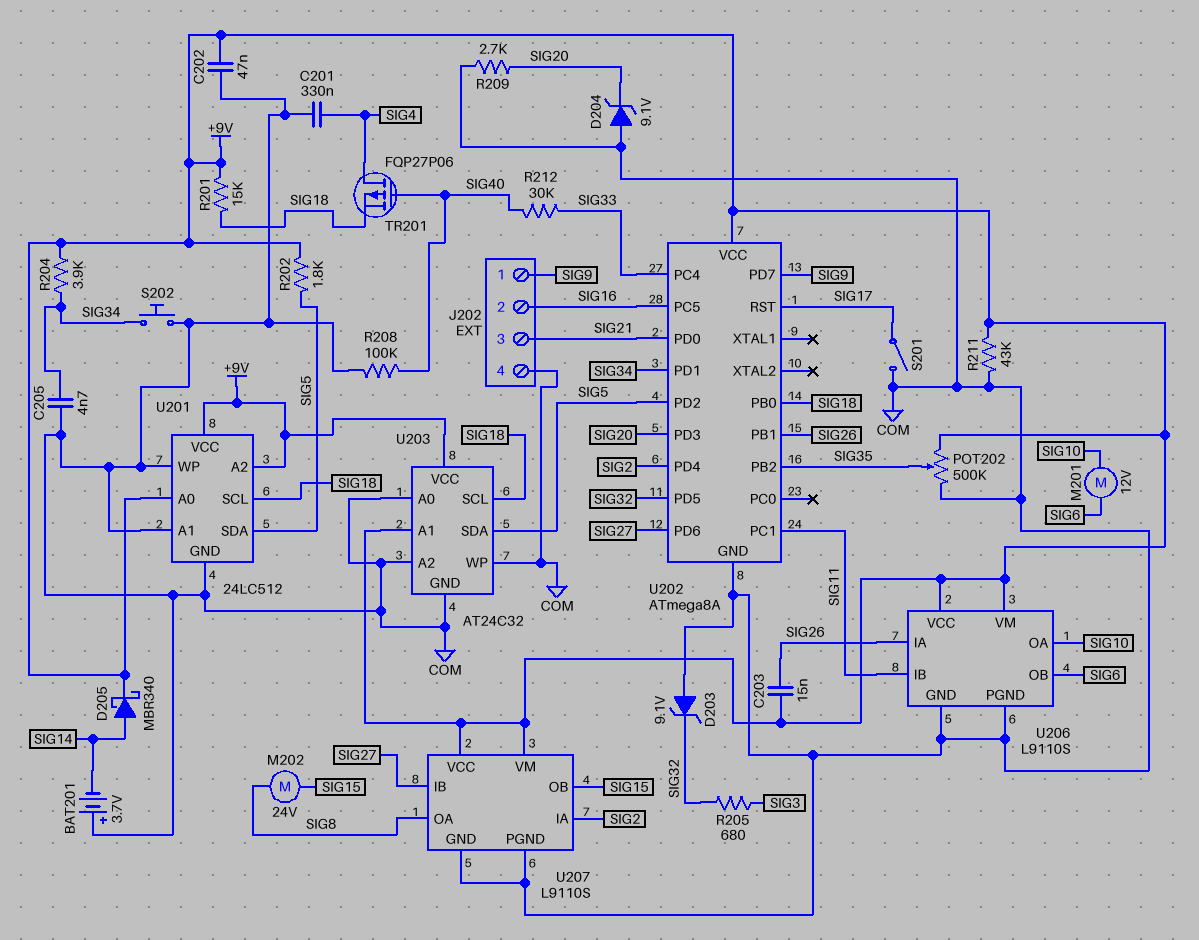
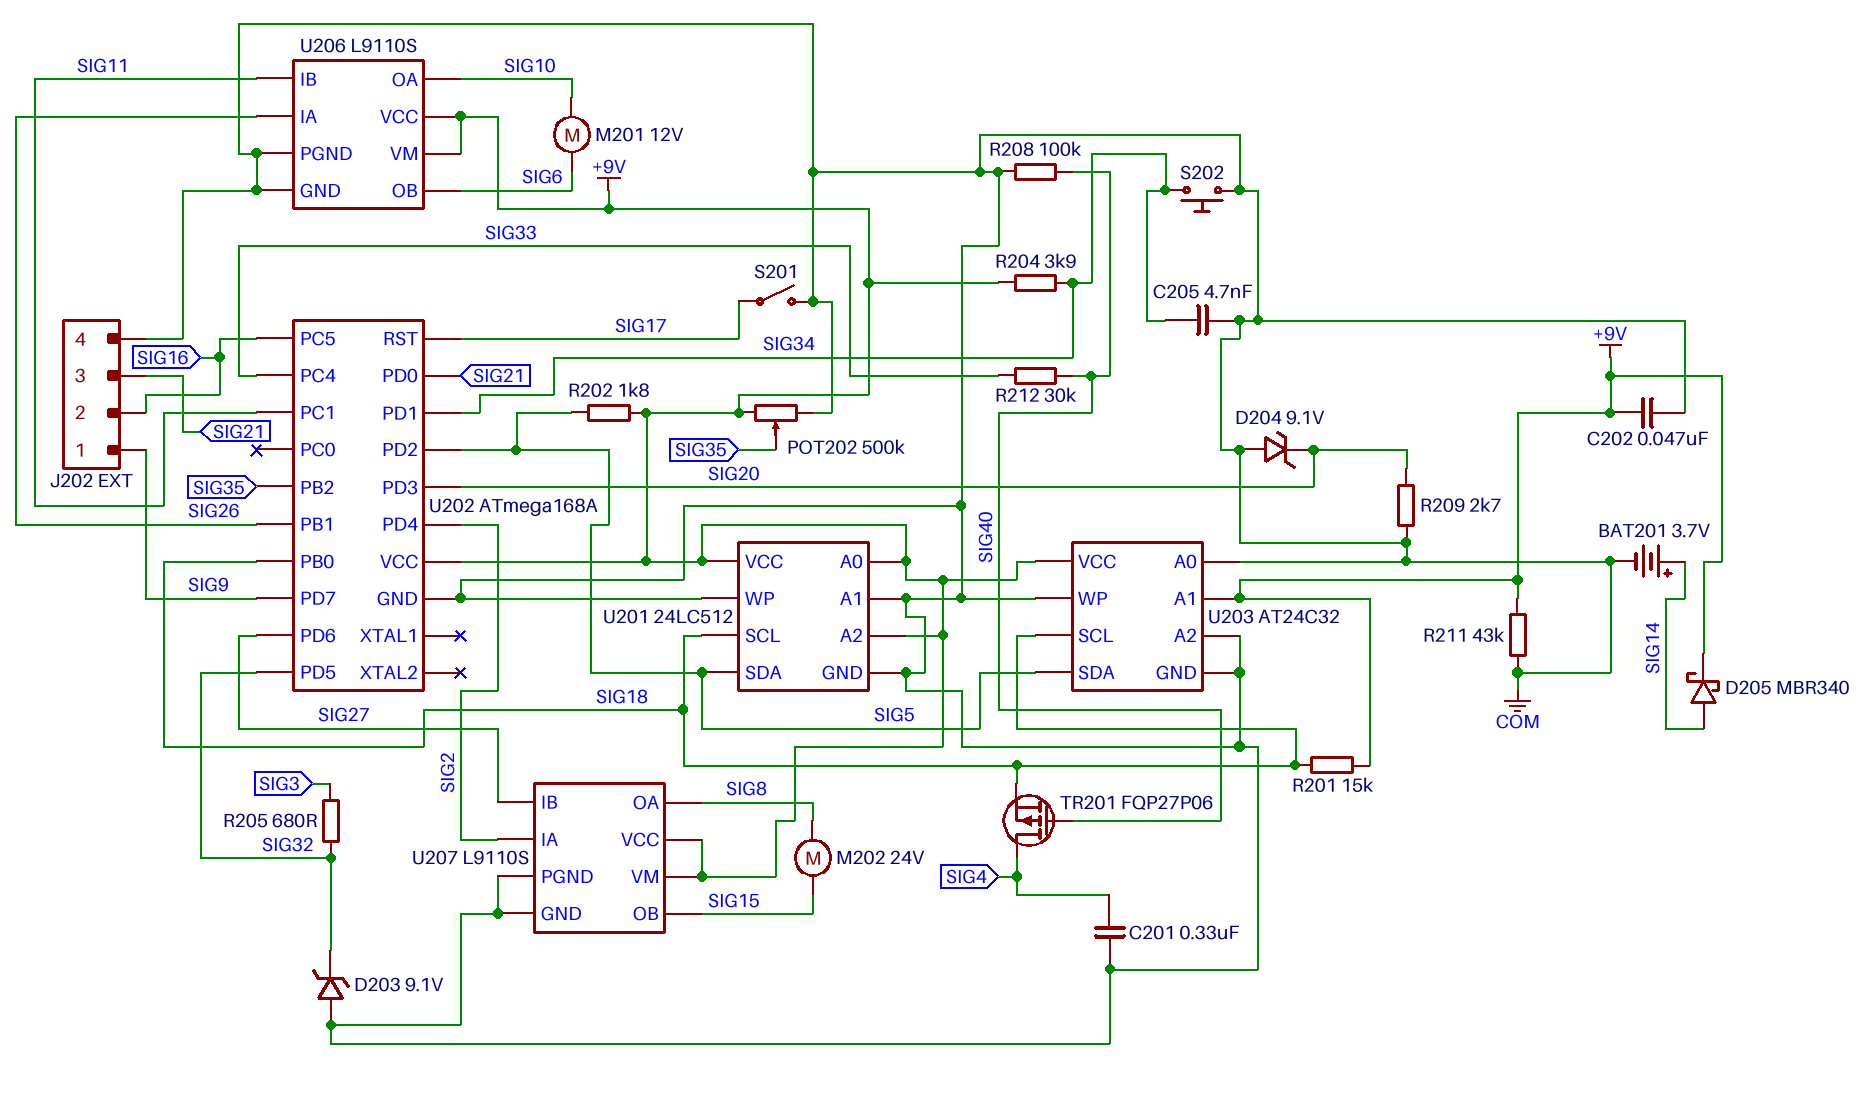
BAT201: 3.7V (plus COM, minus SIG14) -> 3.7V (plus SIG14, minus COM)
C203: 15nF (+9V, SIG26) -> none
U202: ATmega8A -> ATmega168A

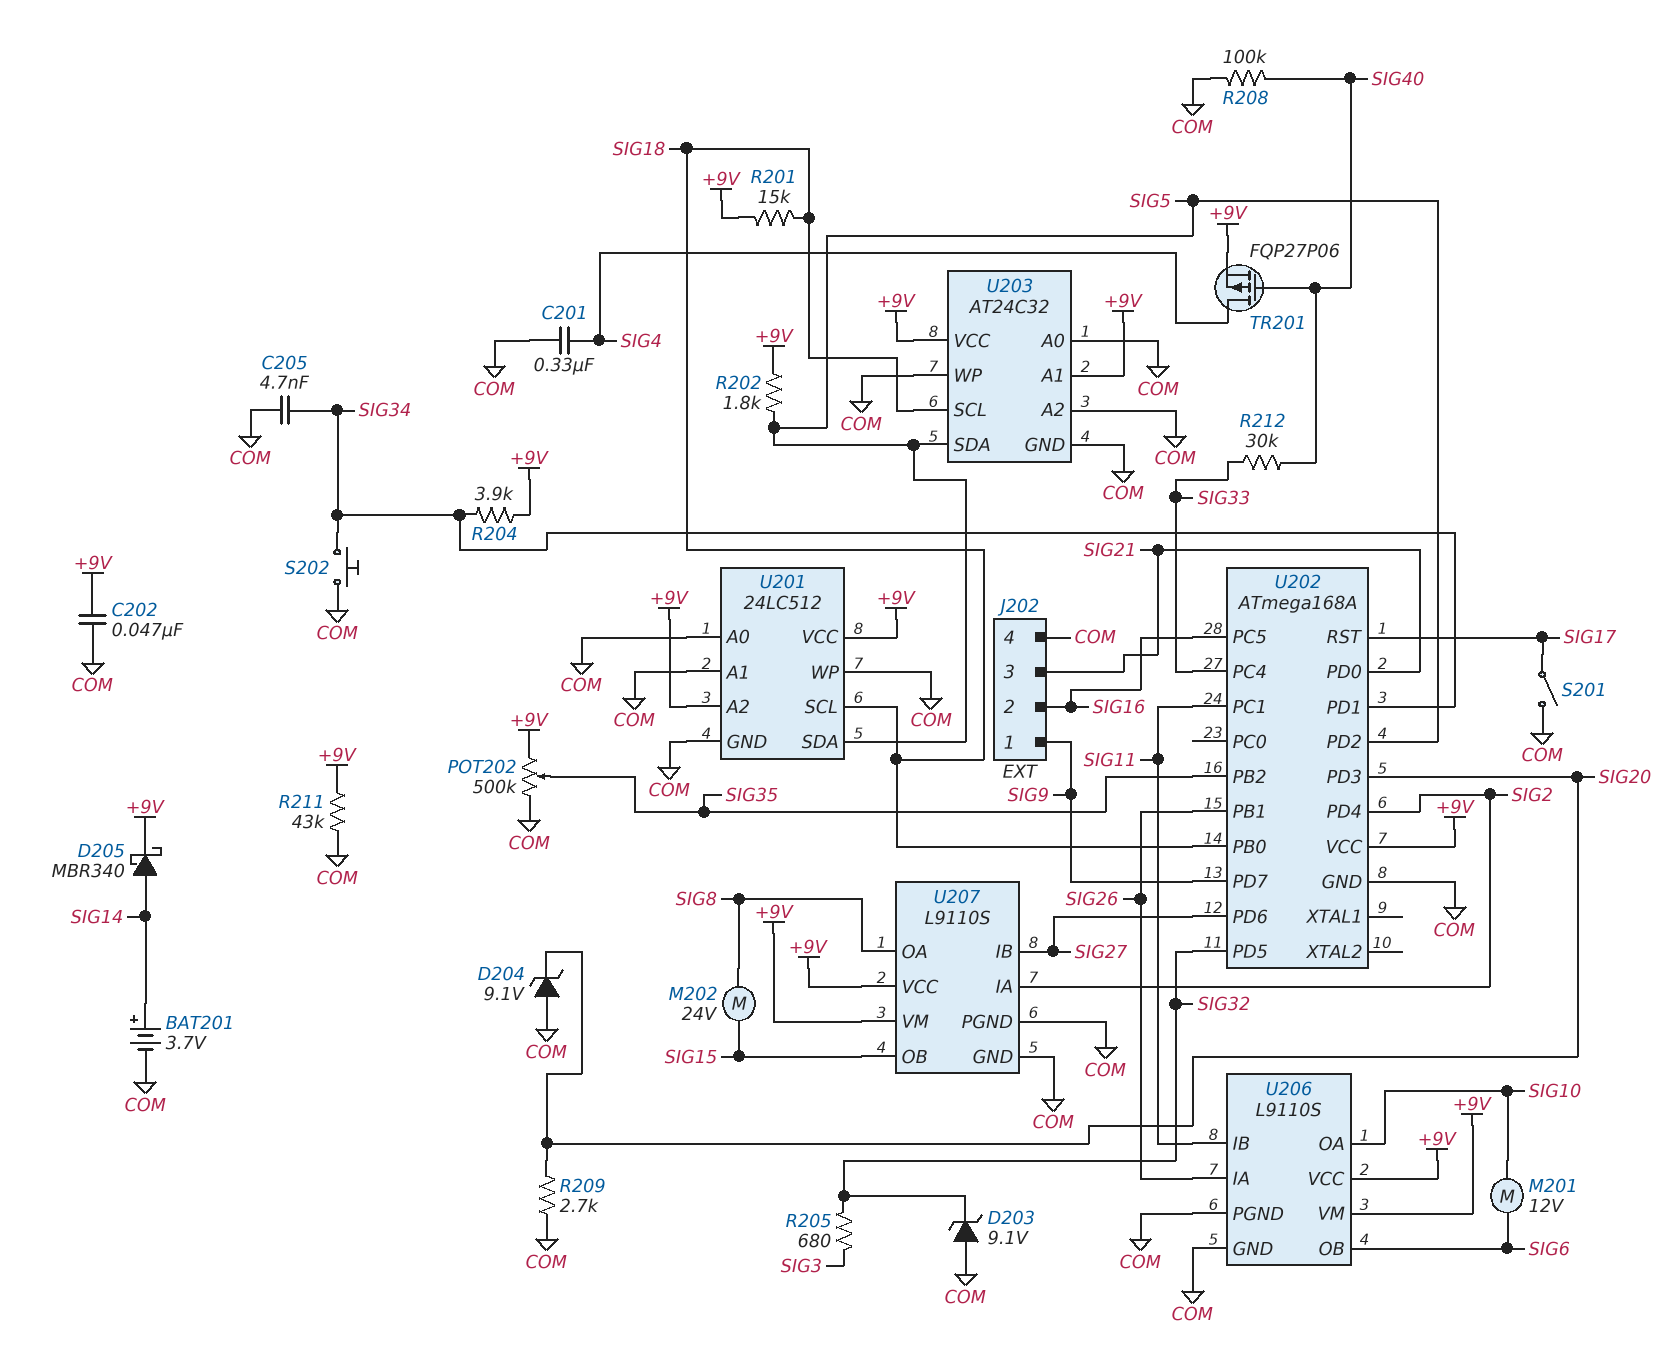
TR201: PMOS FQP27P06 (G SIG40, D SIG4, S SIG18) -> PMOS FQP27P06 (G SIG40, D SIG4, S +9V)
U201 pin A0: +9V -> COM

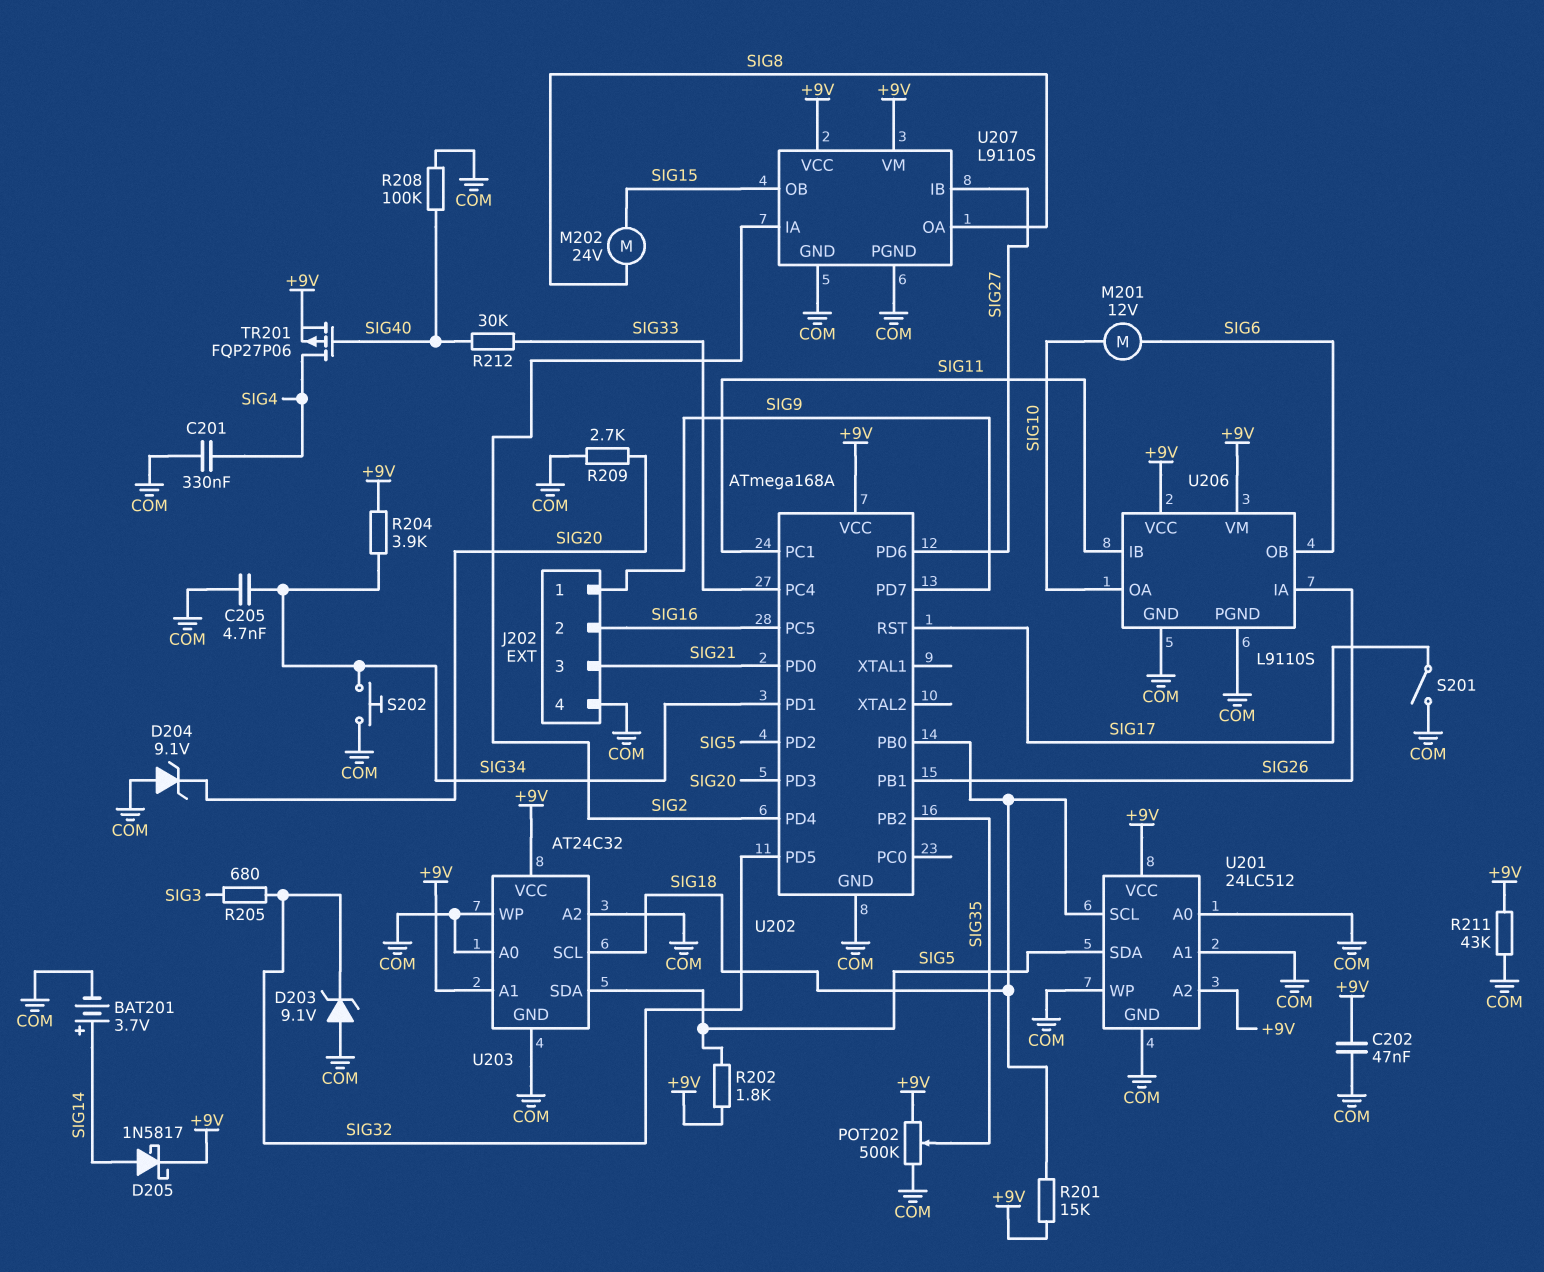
D205: schottky MBR340 (A SIG14, K +9V) -> schottky 1N5817 (A SIG14, K +9V)

